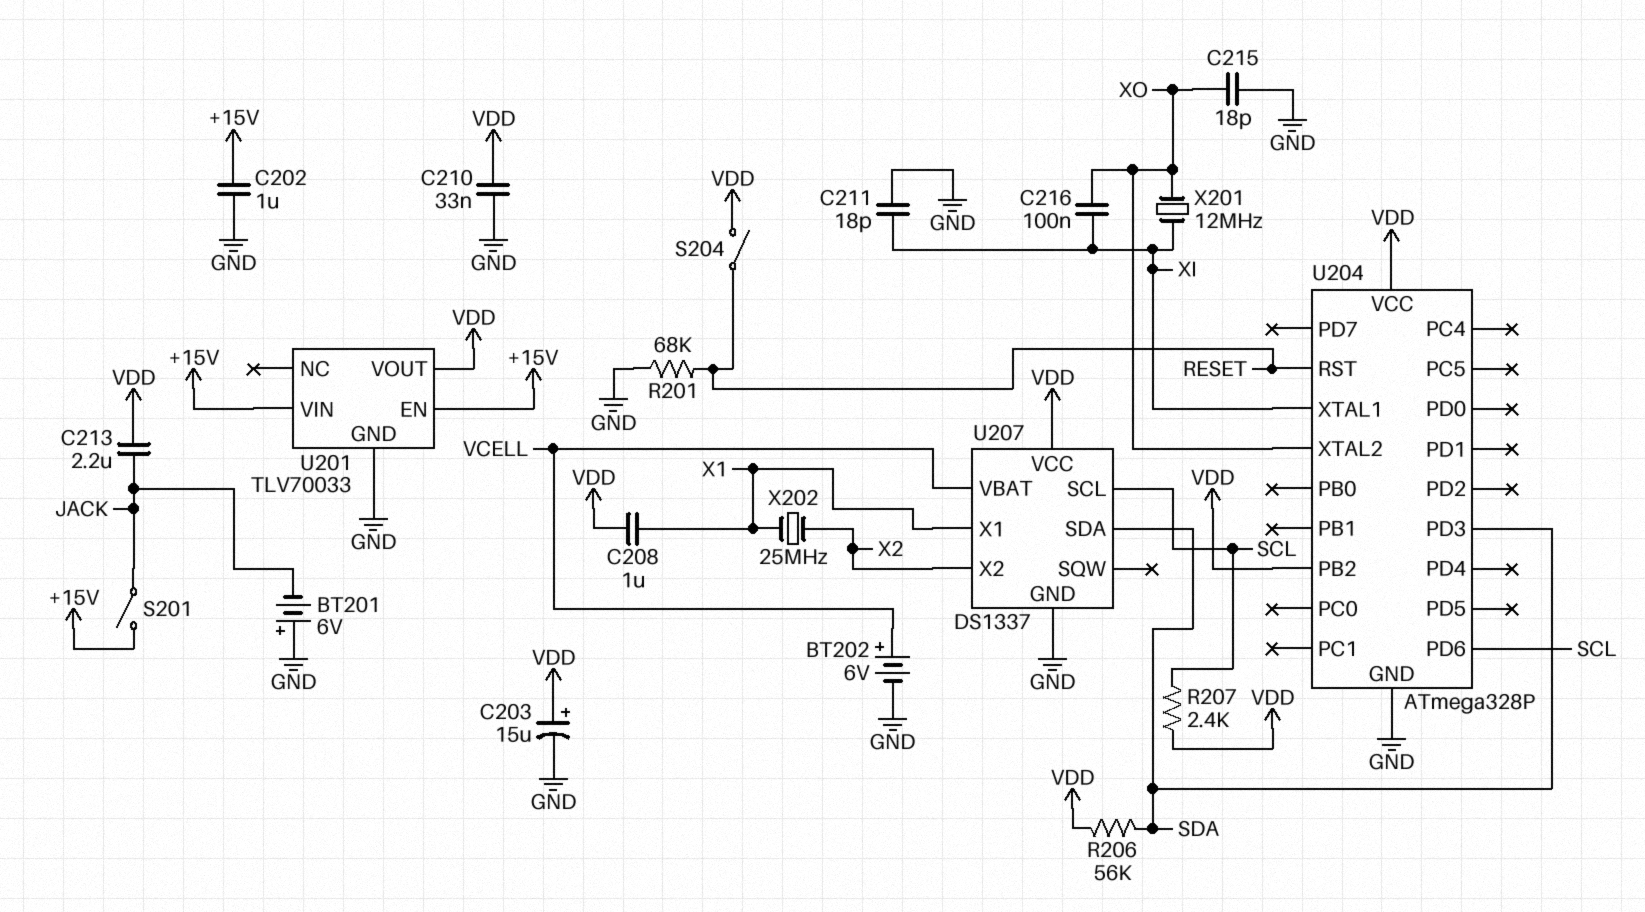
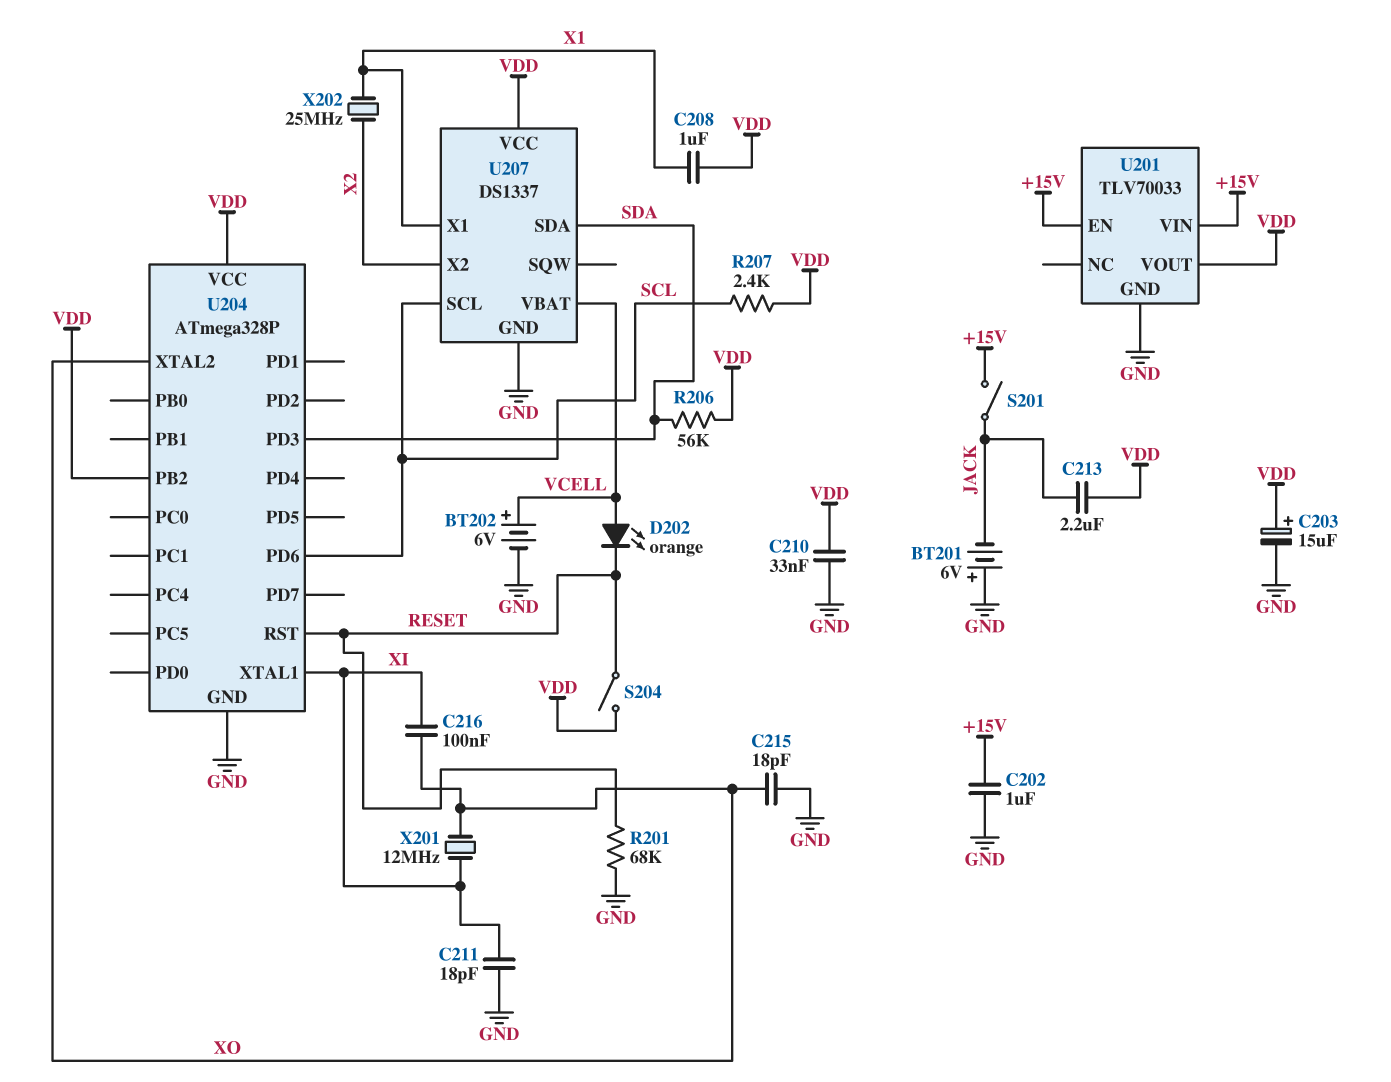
D202: none -> LED orange (A VCELL, K RESET)

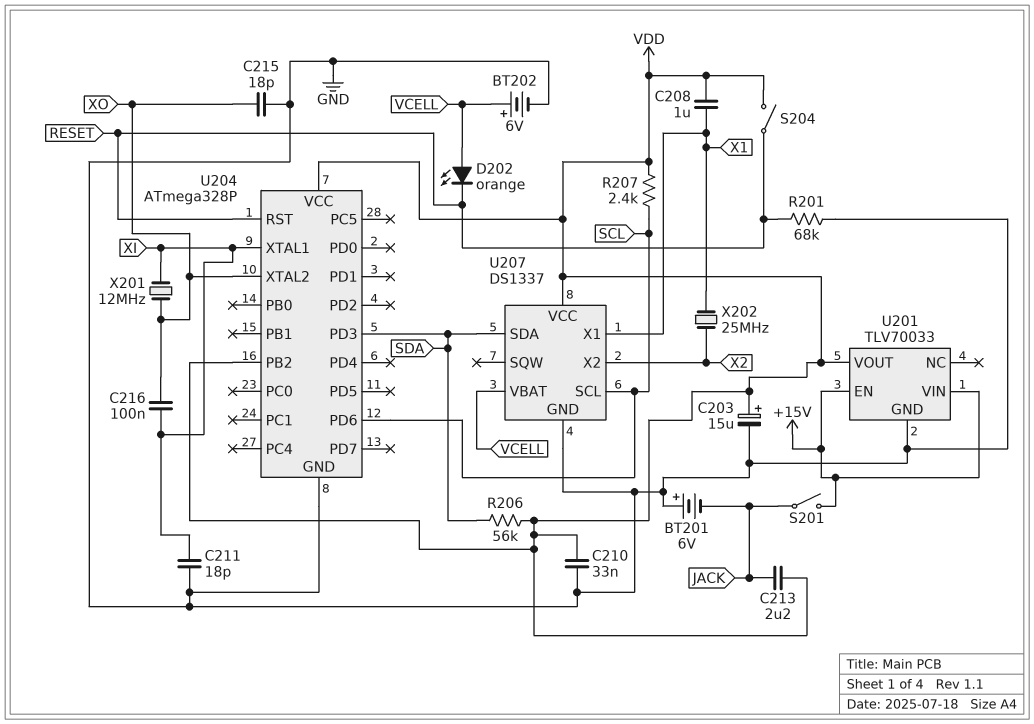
C202: 1uF (+15V, GND) -> none

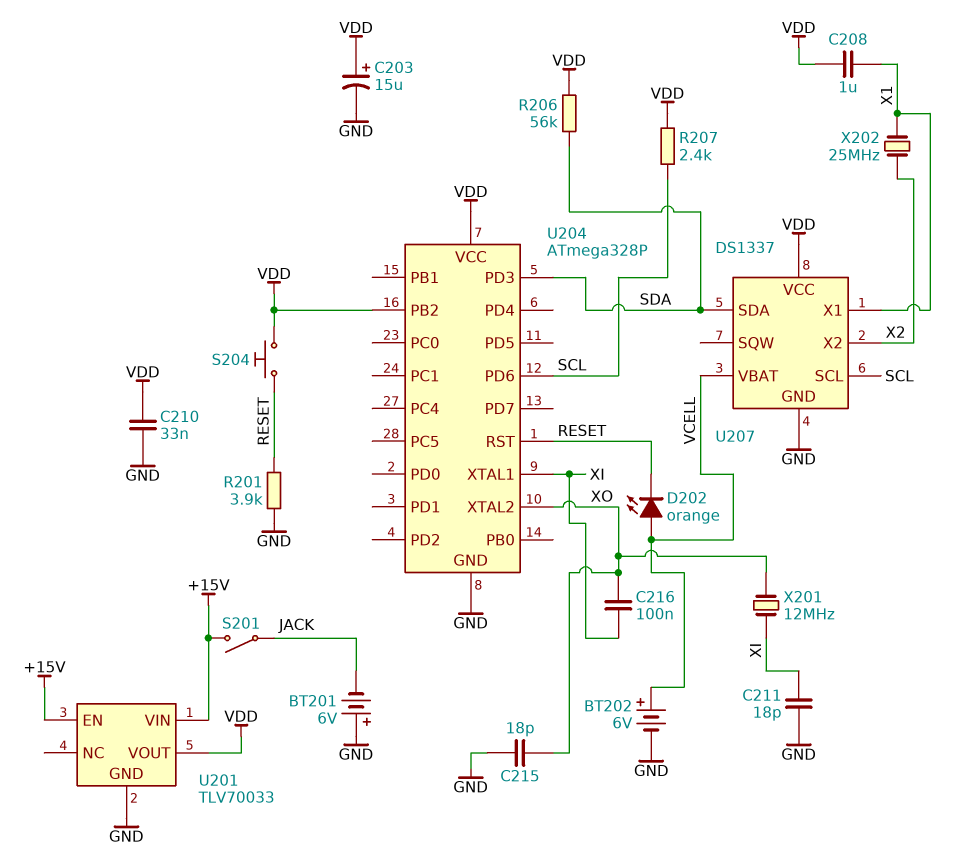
C213: 2.2uF (JACK, VDD) -> none
R201: 68k (GND, RESET) -> 3.9k (GND, RESET)
S204: switch (RESET, VDD) -> button (RESET, VDD)

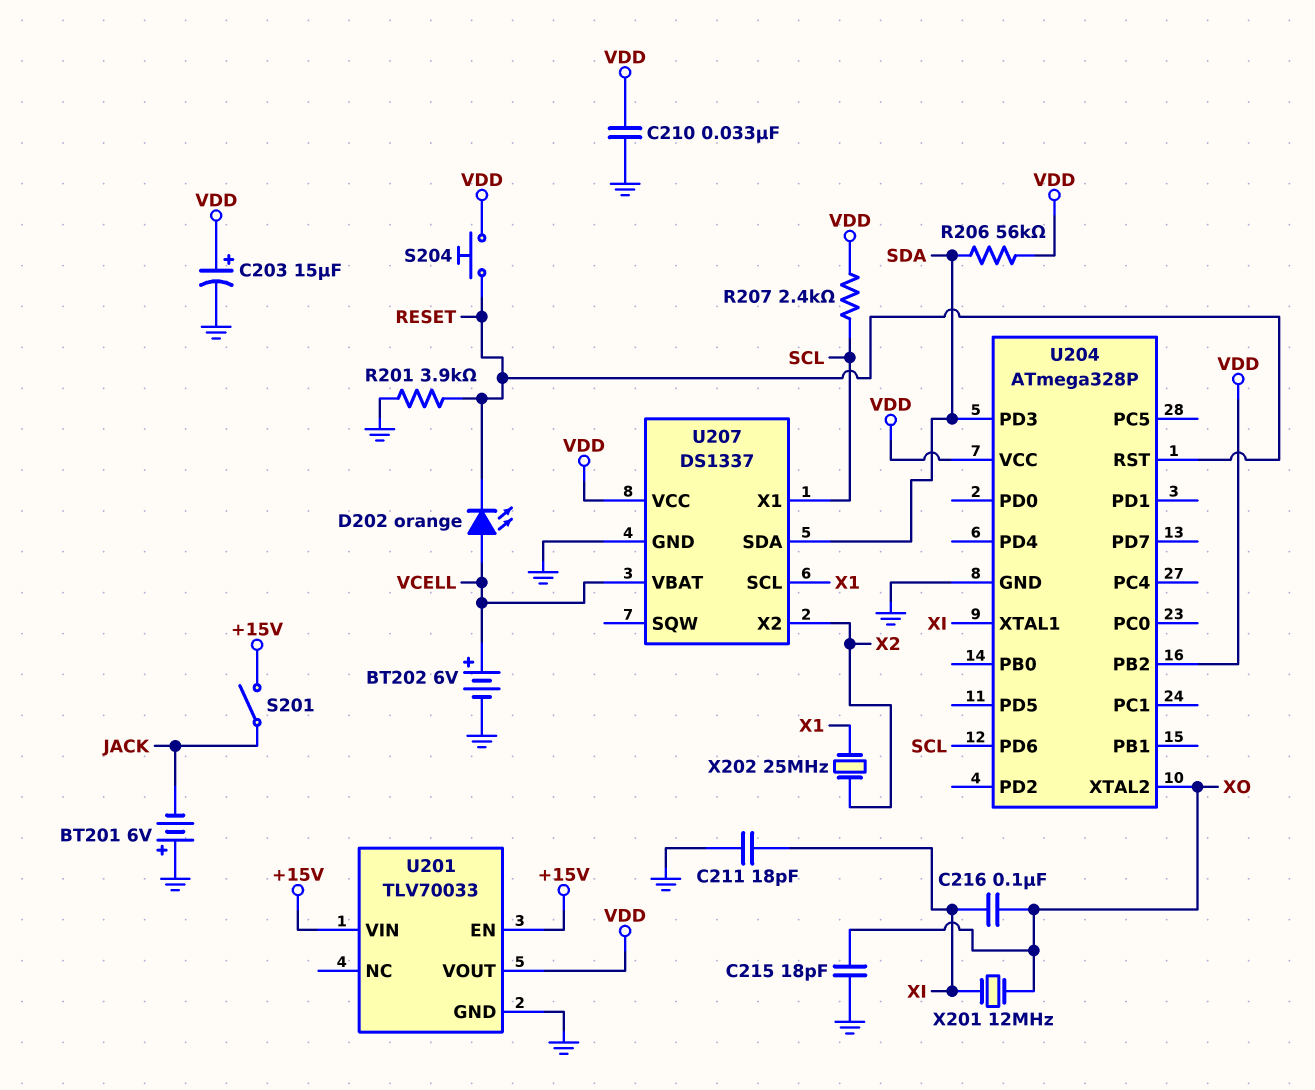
C208: 1uF (VDD, X1) -> none
U207 pin SCL: SCL -> X1
U207 pin X1: X1 -> SCL

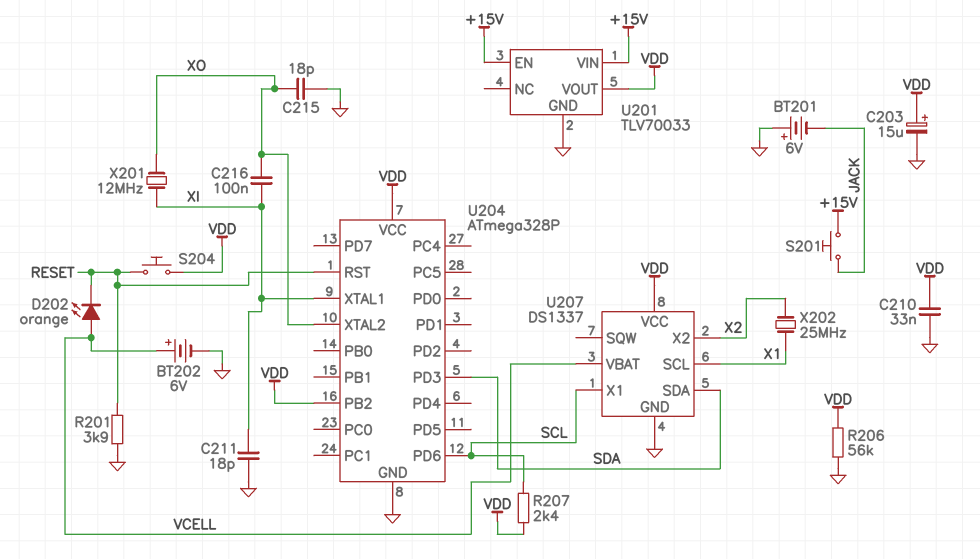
R206: 56k (SDA, VDD) -> 56k (GND, VDD)
S201: switch (+15V, JACK) -> button (+15V, JACK)

